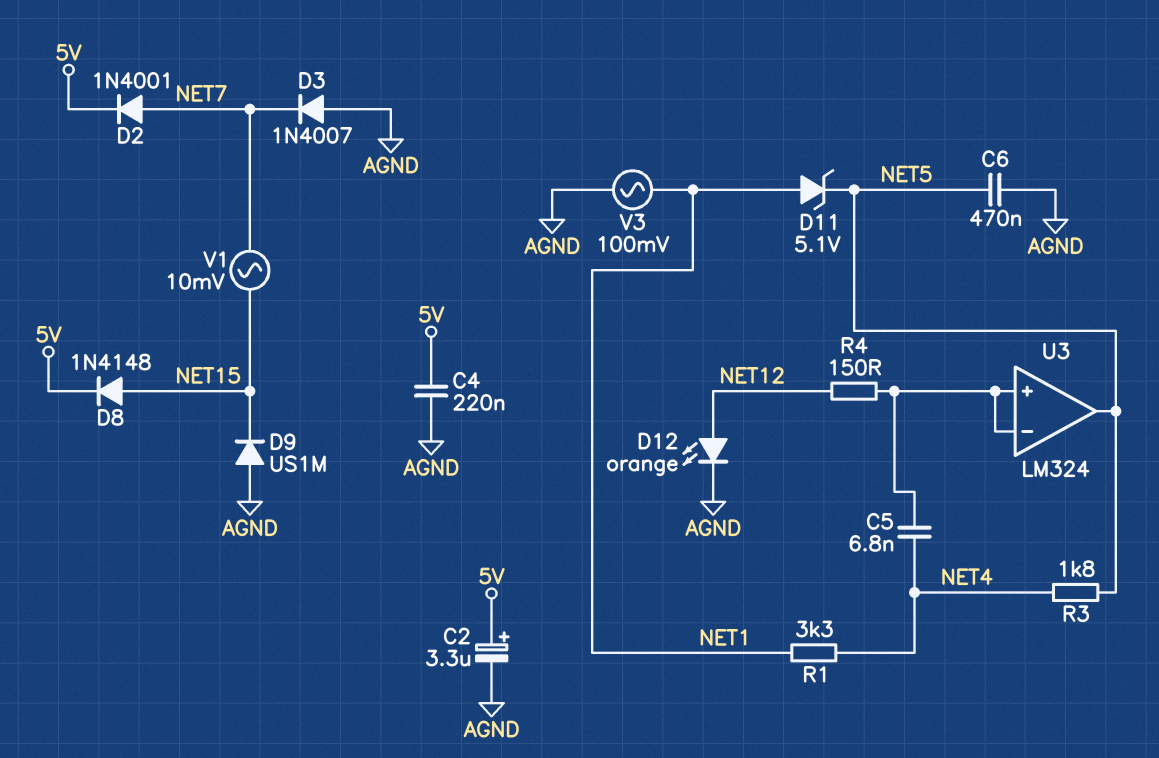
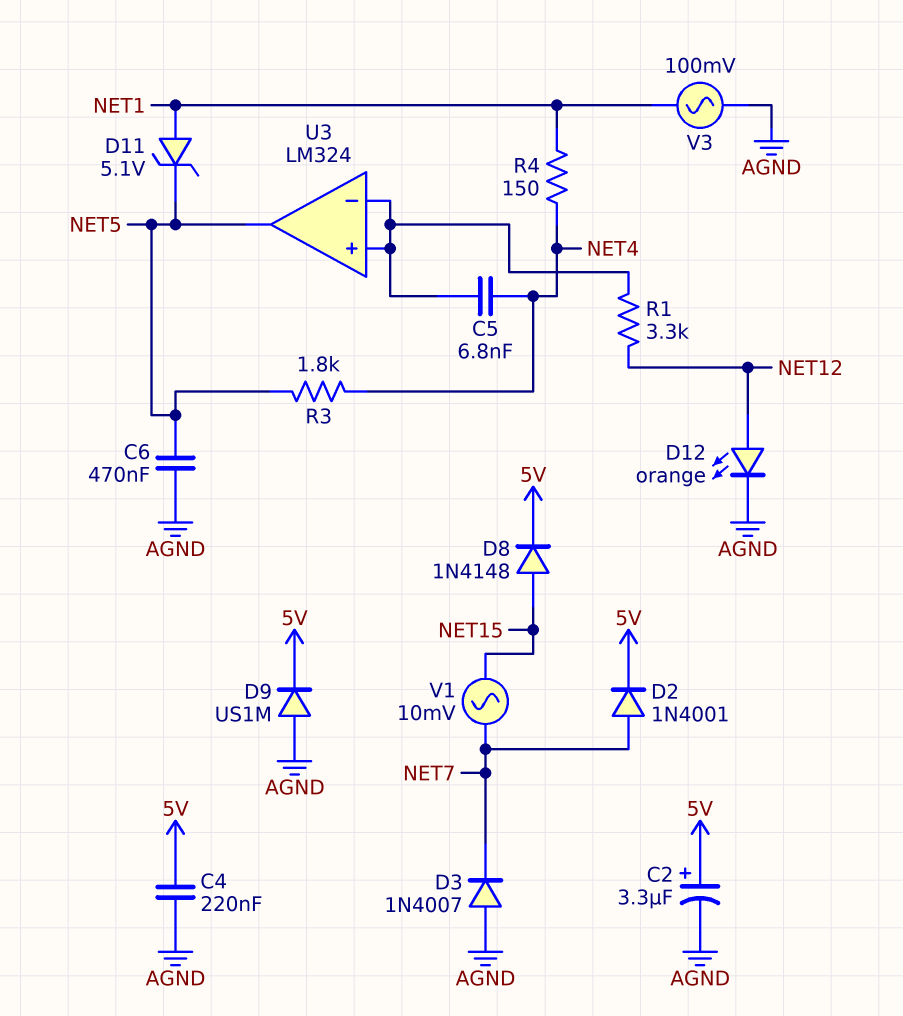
D9: diode US1M (A AGND, K NET15) -> diode US1M (A AGND, K 5V)
R1: 3.3k (NET1, NET4) -> 3.3k (NET12, U3/in+)
R4: 150 (NET12, U3/in+) -> 150 (NET1, NET4)

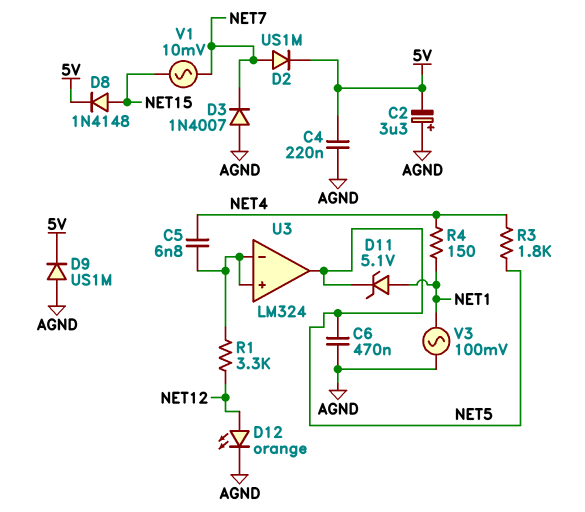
C2: 3.3uF (plus 5V, minus AGND) -> 3.3uF (plus AGND, minus 5V)
D2: diode 1N4001 (A NET7, K 5V) -> diode US1M (A NET7, K 5V)

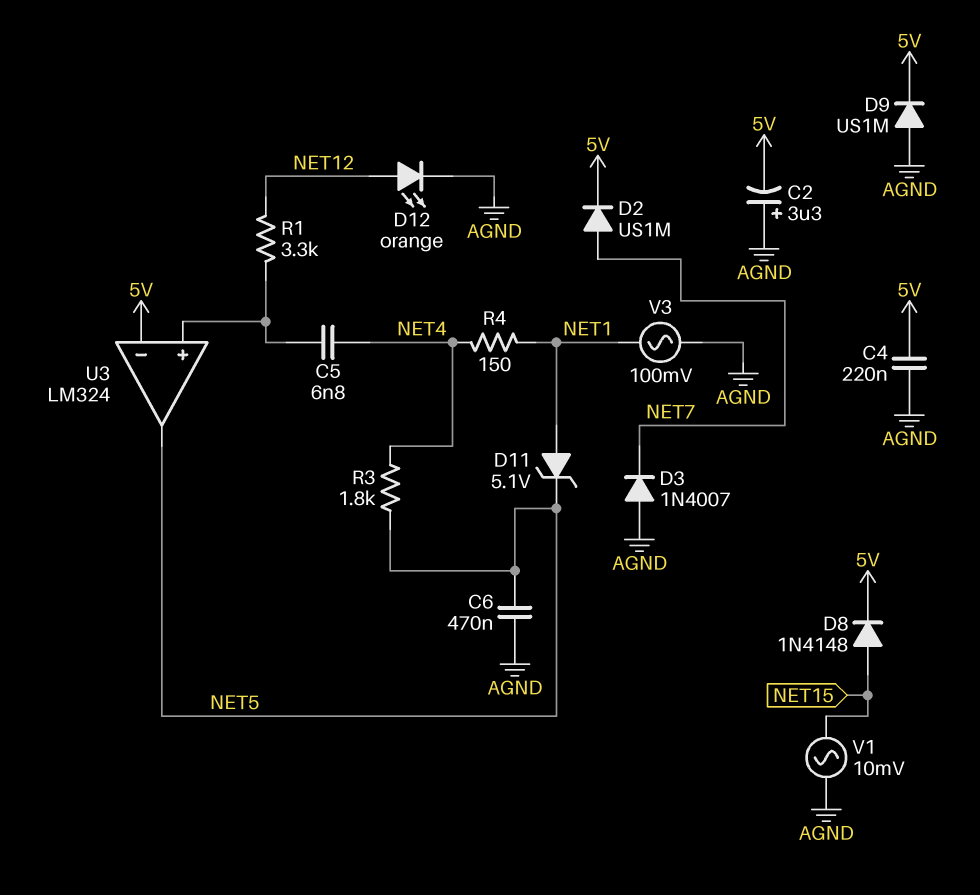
U3 pin in-: U3/in+ -> 5V
V1: AC 10mV (NET7, NET15) -> AC 10mV (AGND, NET15)

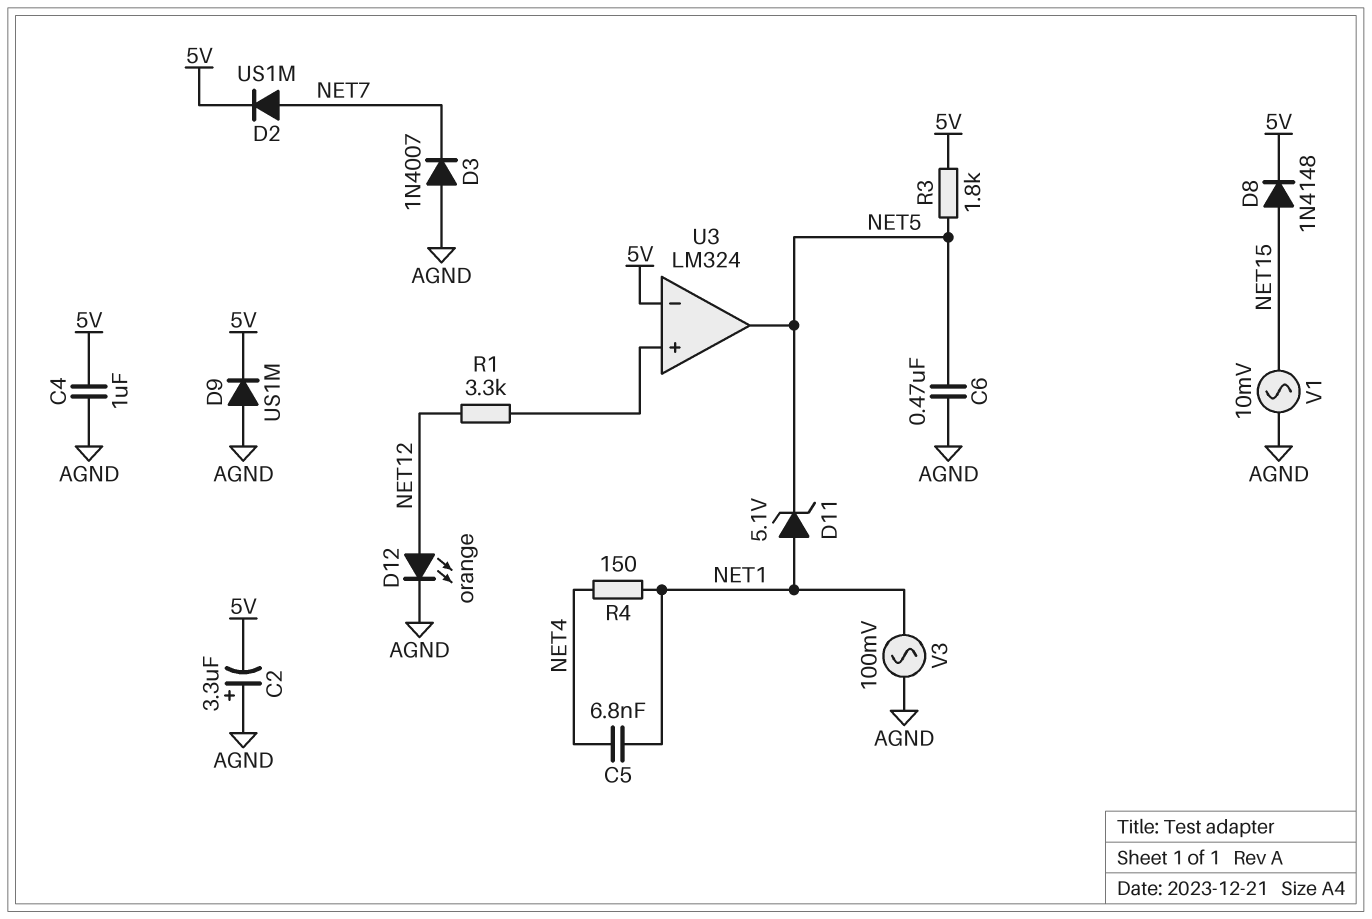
C4: 220nF (5V, AGND) -> 1uF (5V, AGND)
C5: 6.8nF (NET4, U3/in+) -> 6.8nF (NET1, NET4)
R3: 1.8k (NET4, NET5) -> 1.8k (5V, NET5)

